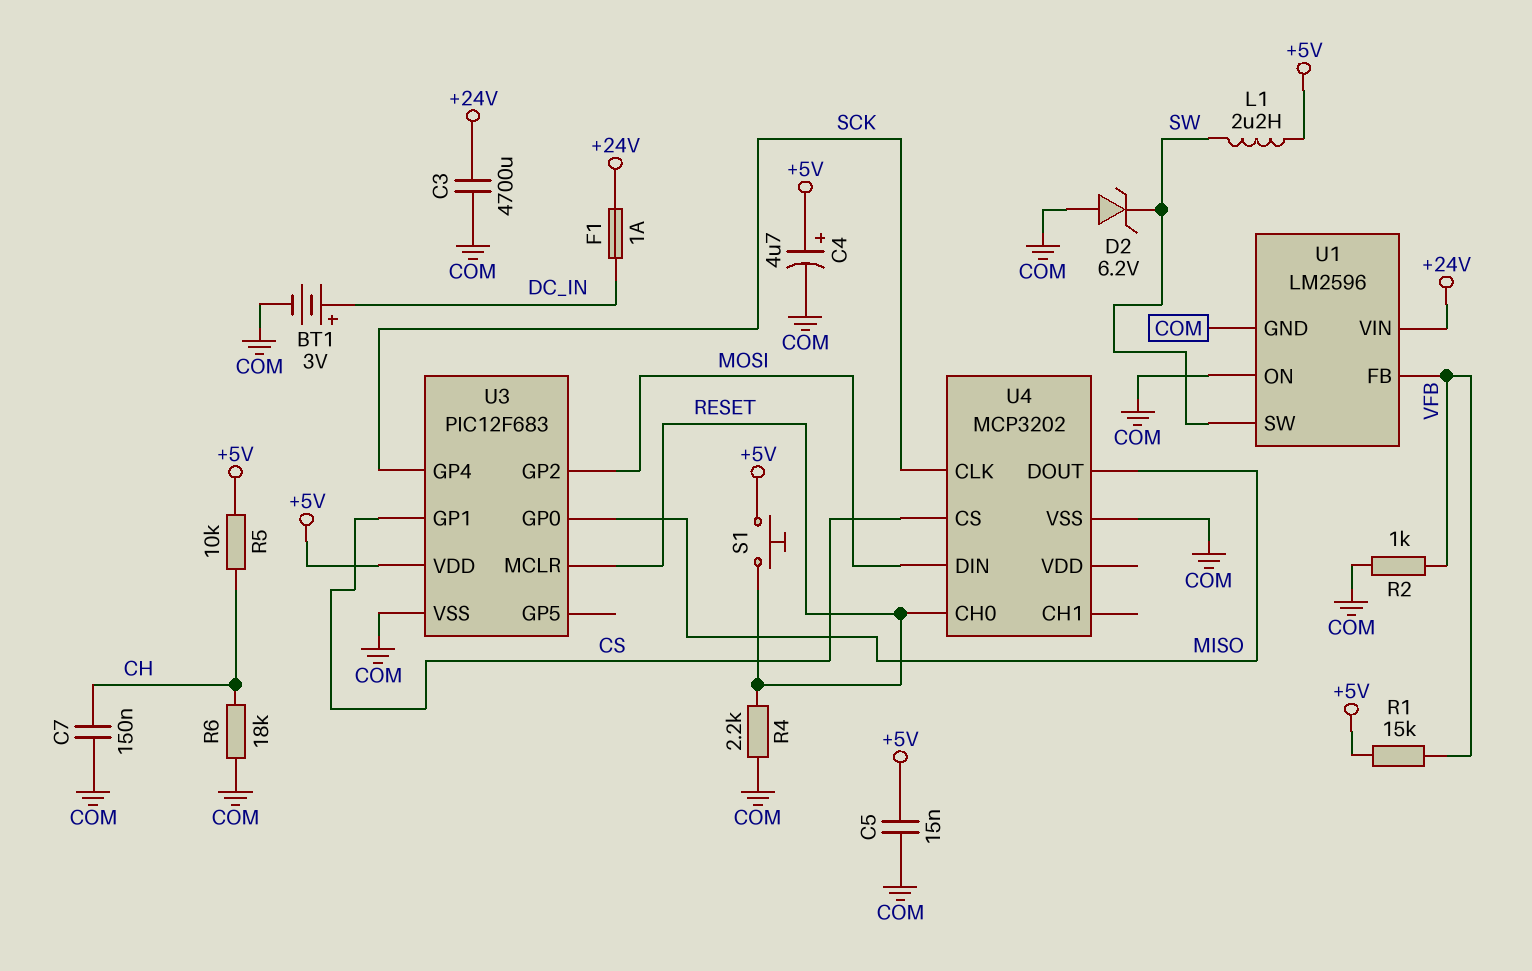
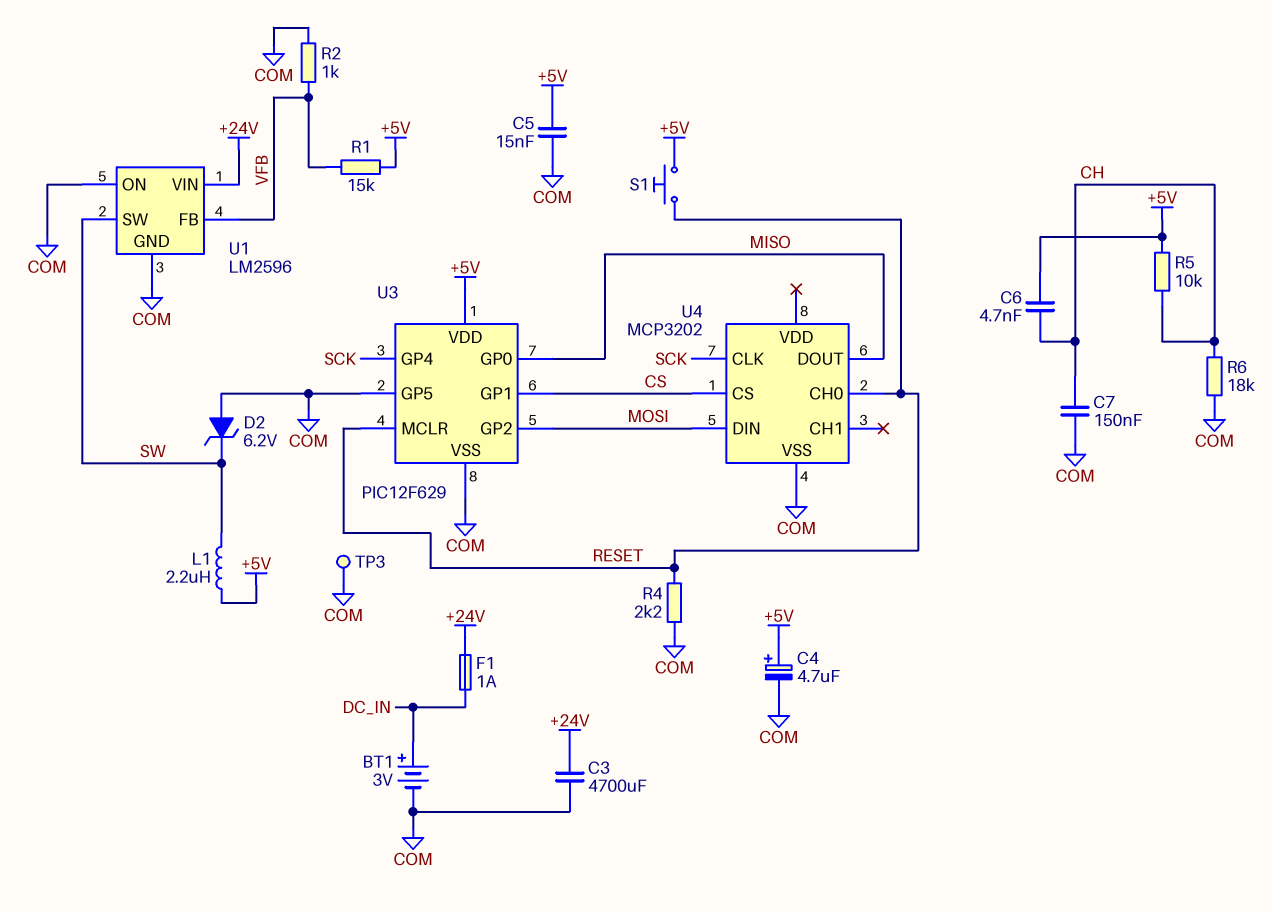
C6: none -> 4.7nF (+5V, CH)
TP3: none -> test point (COM)
U3: PIC12F683 -> PIC12F629
U3 pin GP5: none -> COM

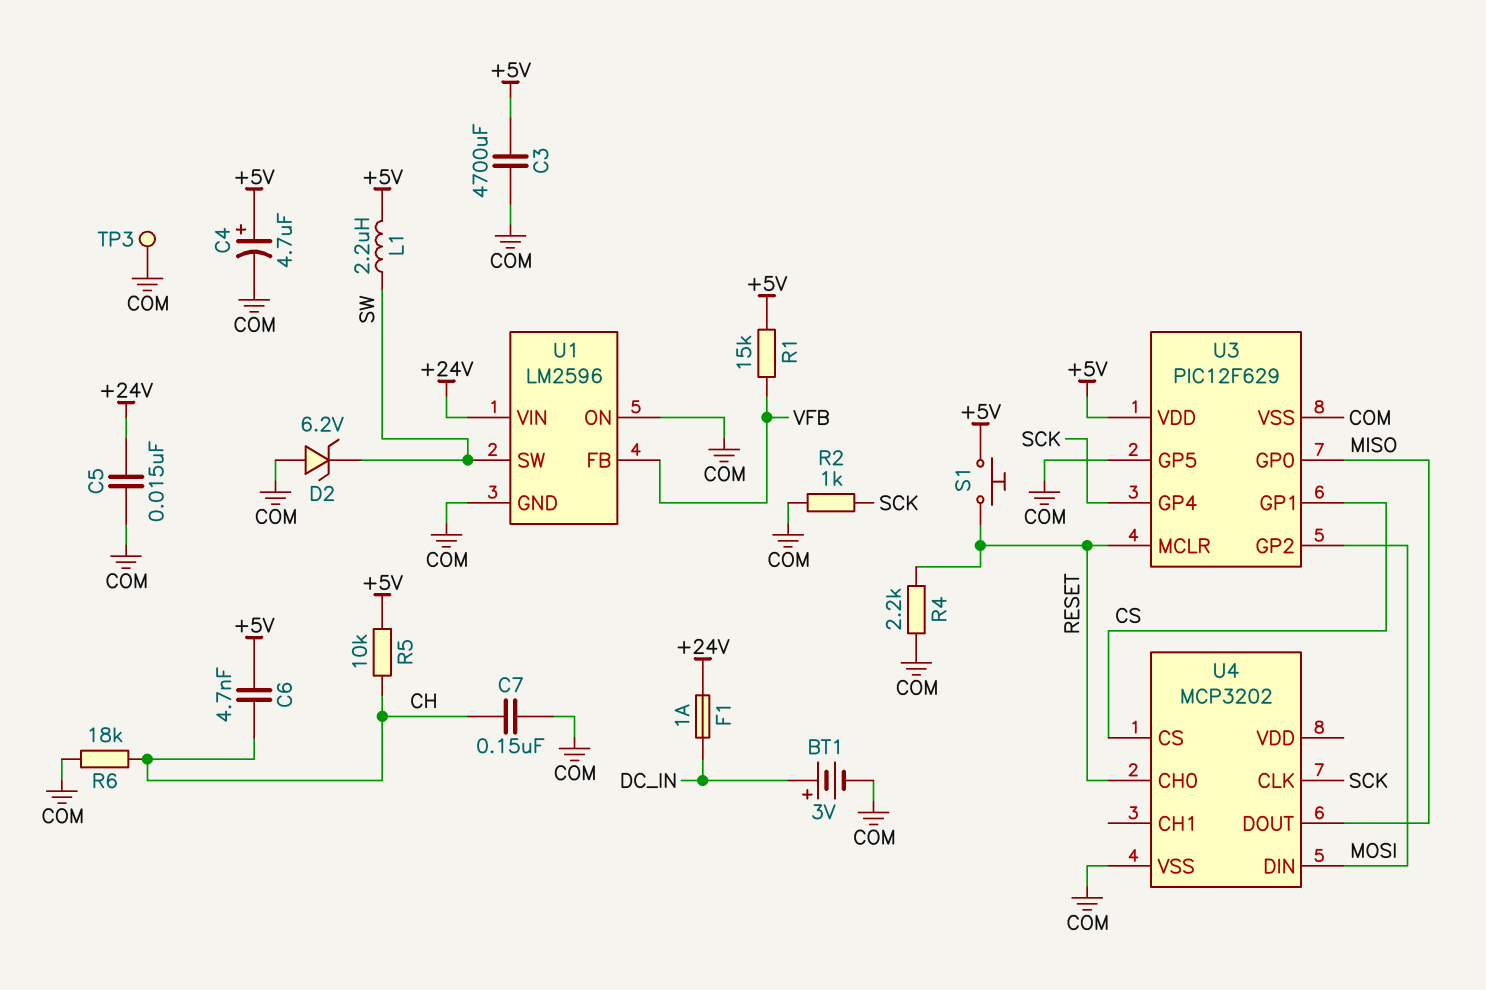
C3: 4700uF (+24V, COM) -> 4700uF (+5V, COM)
C5: 15nF (+5V, COM) -> 15nF (+24V, COM)
R2: 1k (COM, VFB) -> 1k (COM, SCK)

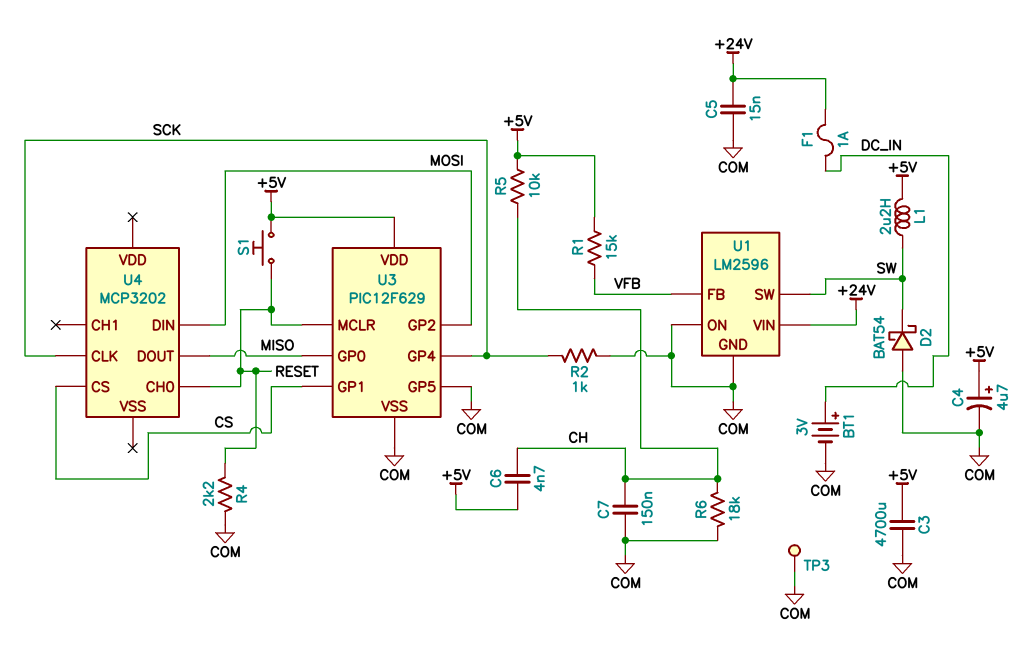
D2: zener 6.2V (A COM, K SW) -> schottky BAT54 (A COM, K SW)
U4 pin VSS: COM -> none

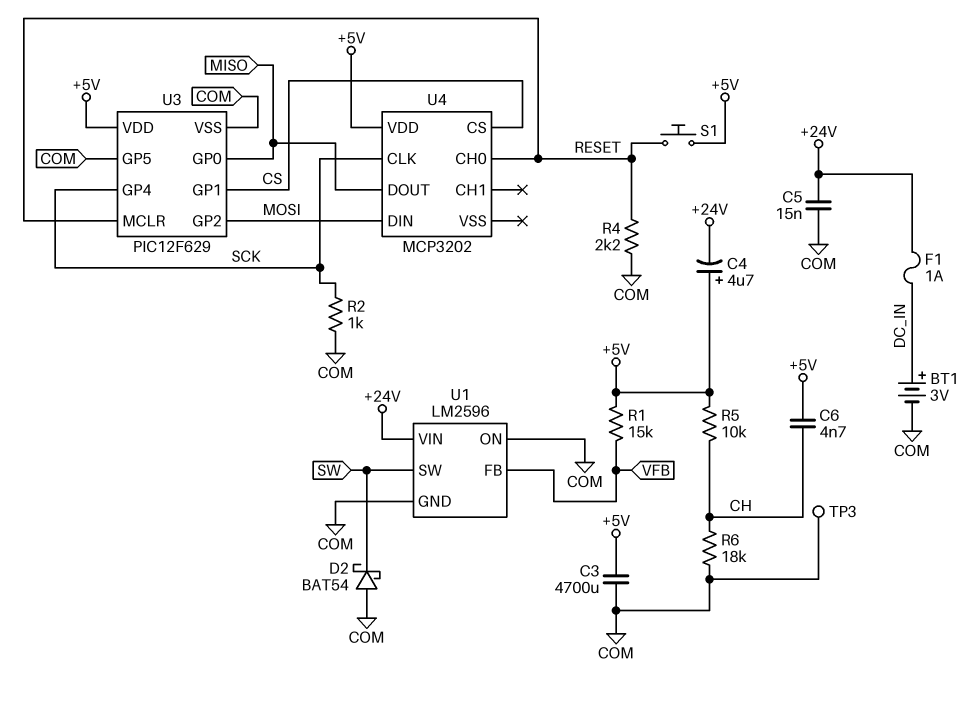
C4: 4.7uF (plus +5V, minus COM) -> 4.7uF (plus +5V, minus +24V)
C7: 150nF (CH, COM) -> none
L1: 2.2uH (+5V, SW) -> none
U4 pin VDD: none -> +5V

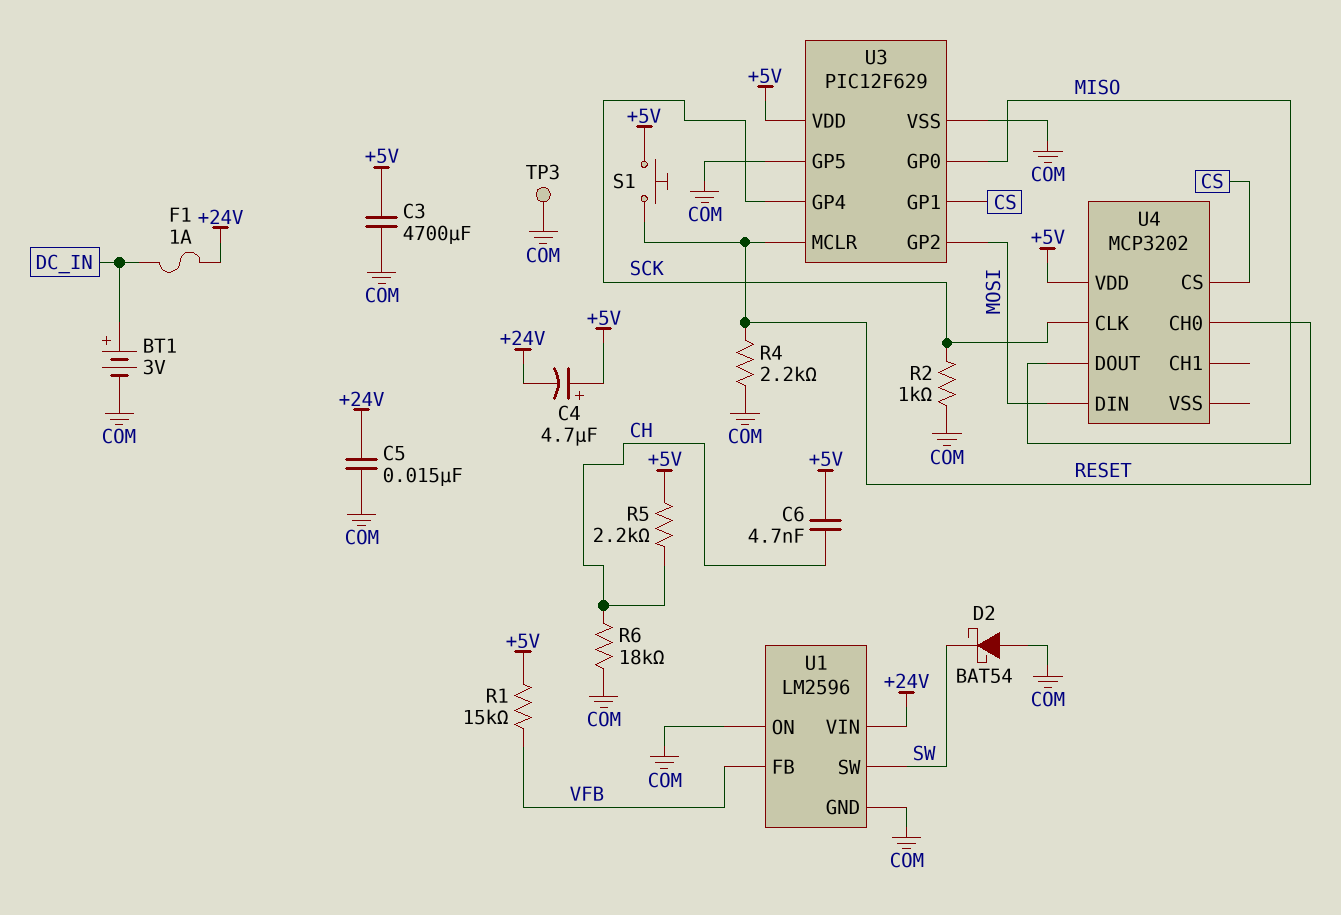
R5: 10k (+5V, CH) -> 2.2k (+5V, CH)

